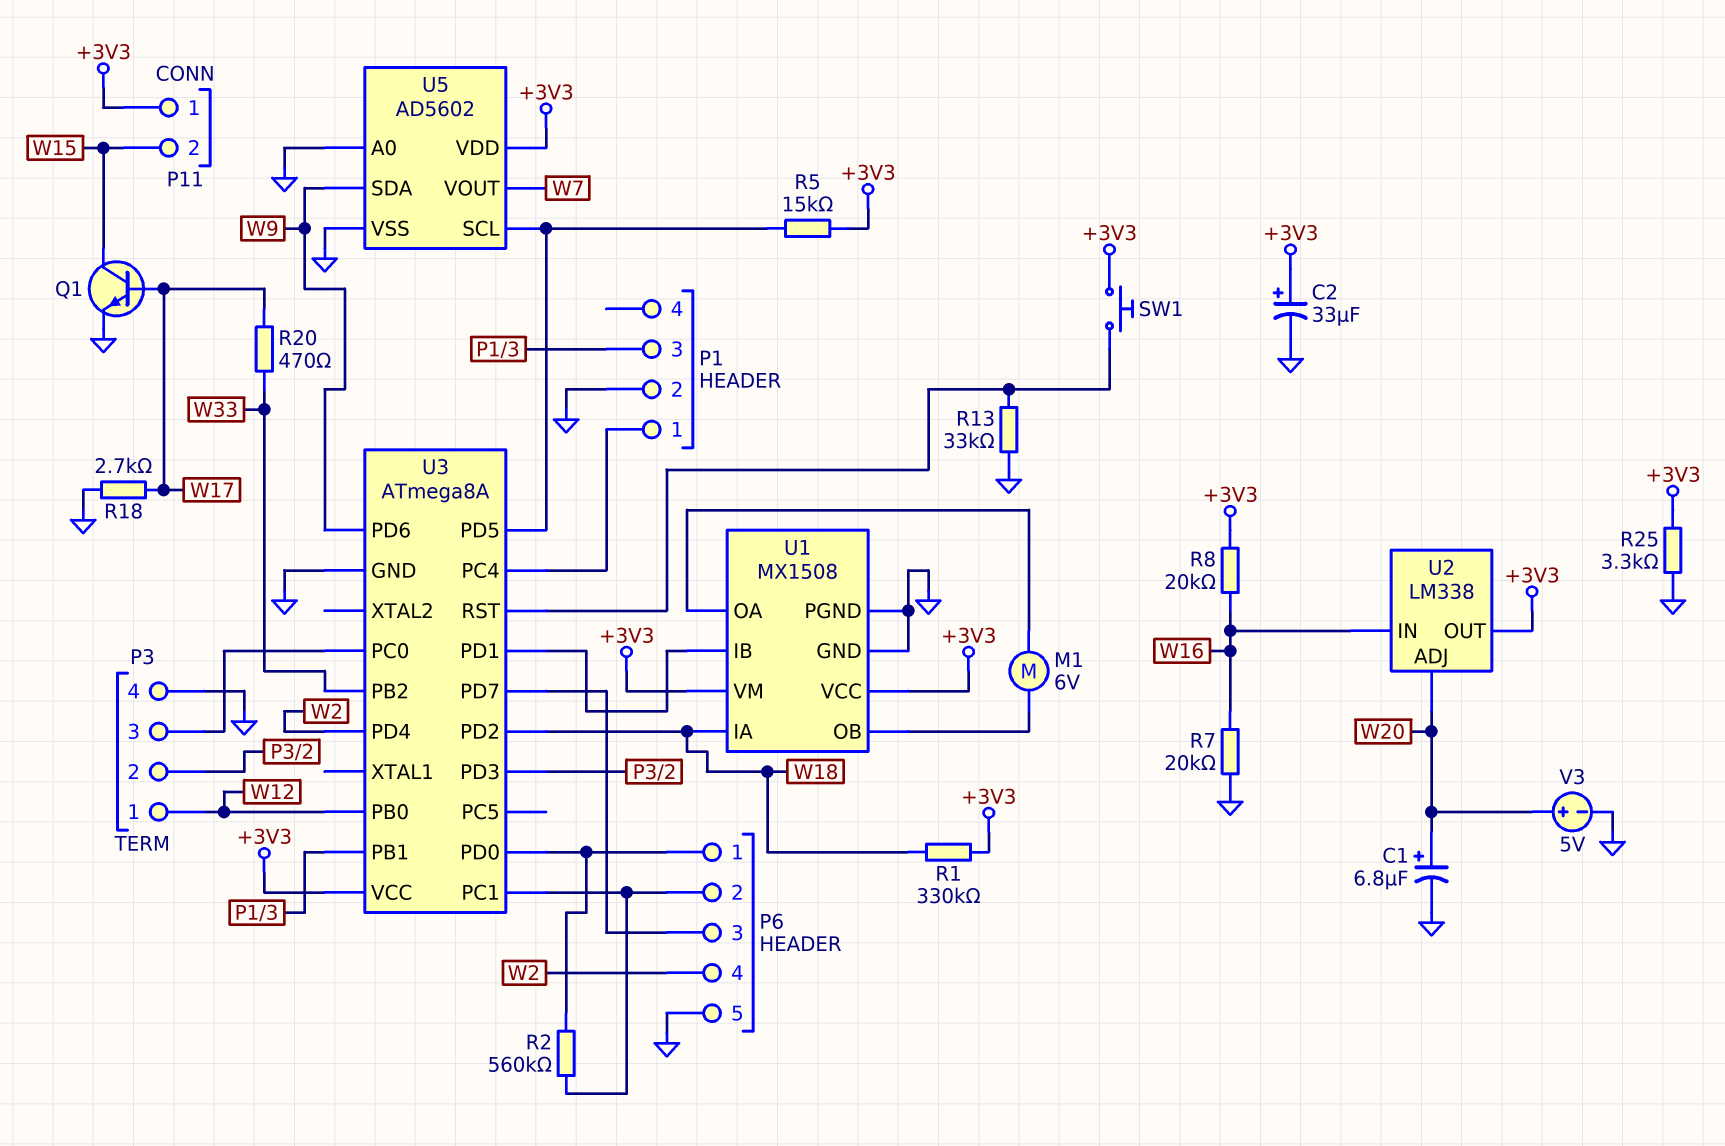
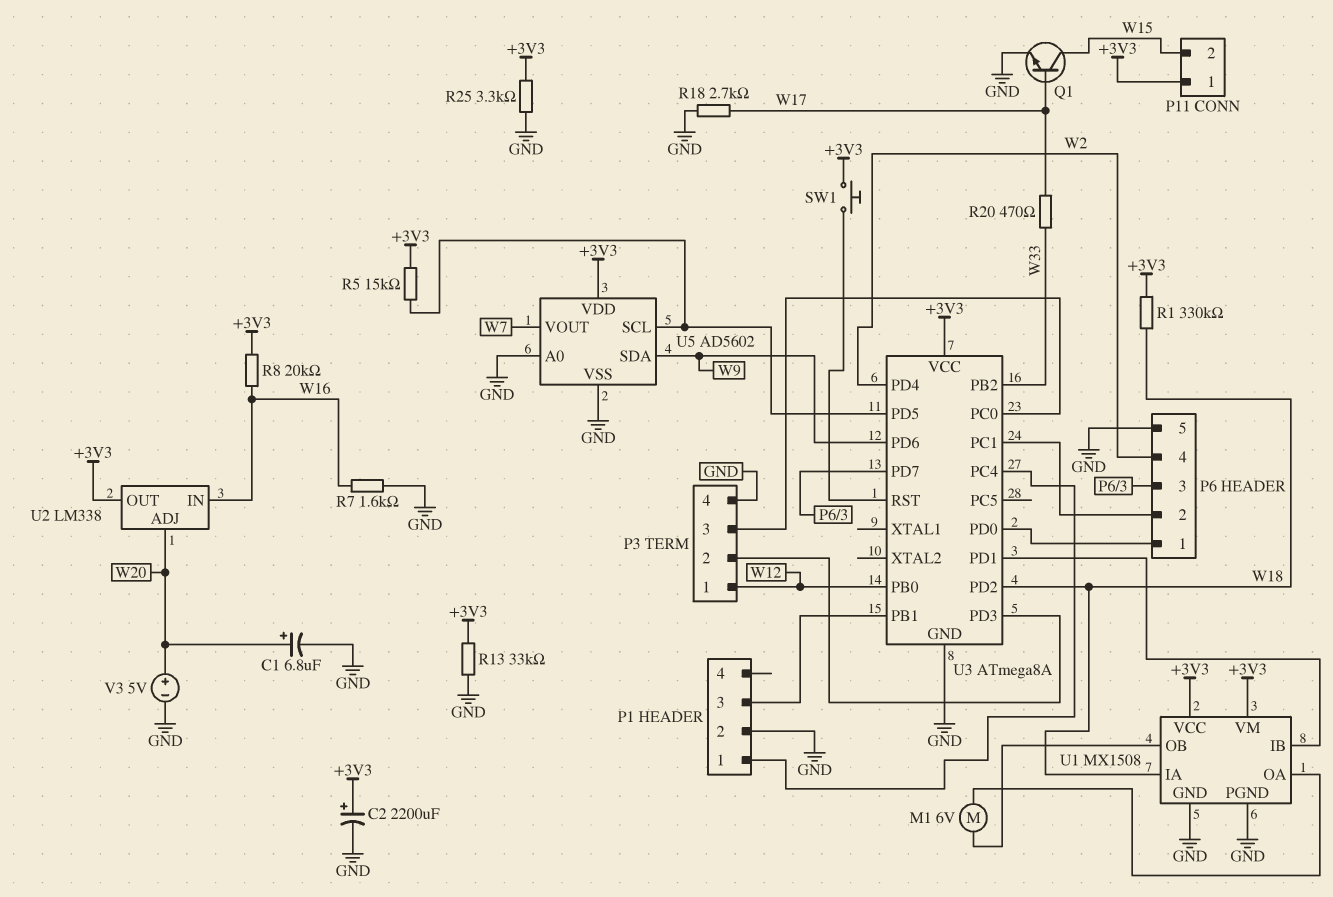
C2: 33uF (plus +3V3, minus GND) -> 2200uF (plus +3V3, minus GND)
R2: 560k (P6/1, P6/2) -> none
R7: 20k (GND, W16) -> 1.6k (GND, W16)
R13: 33k (GND, U3/RST) -> 33k (+3V3, GND)

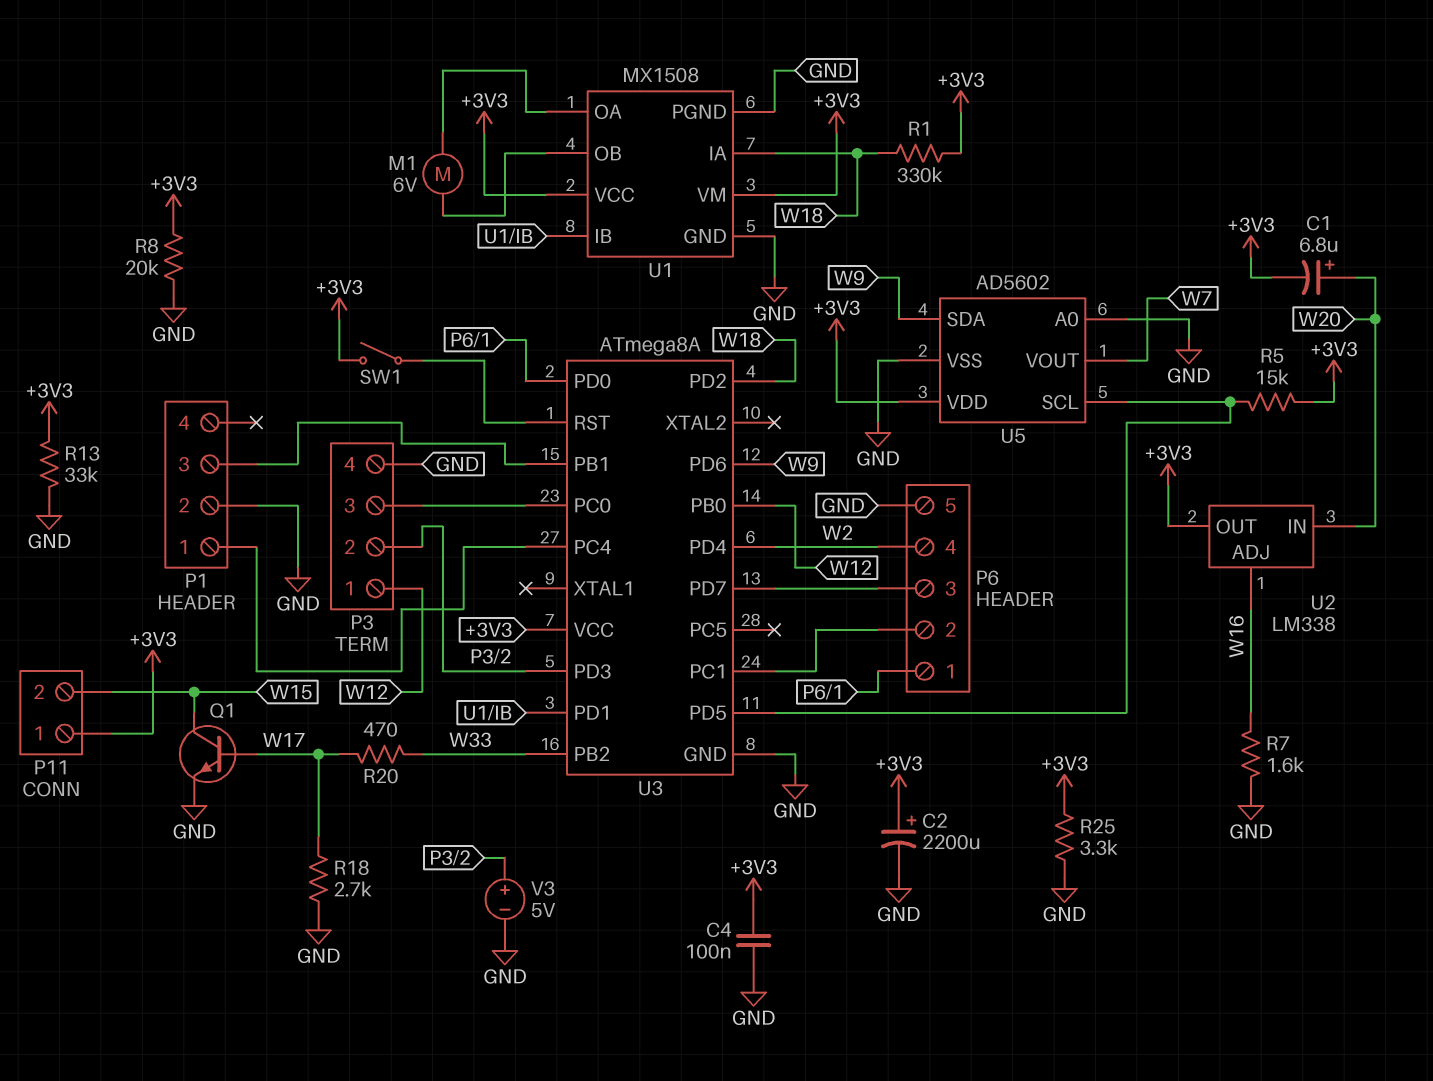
C1: 6.8uF (plus W20, minus GND) -> 6.8uF (plus W20, minus +3V3)
C4: none -> 100nF (+3V3, GND)
R8: 20k (+3V3, W16) -> 20k (+3V3, GND)
SW1: button (+3V3, U3/RST) -> switch (+3V3, U3/RST)
U2 pin ADJ: W20 -> W16
U2 pin IN: W16 -> W20
V3: 5V (plus W20, minus GND) -> 5V (plus P3/2, minus GND)

